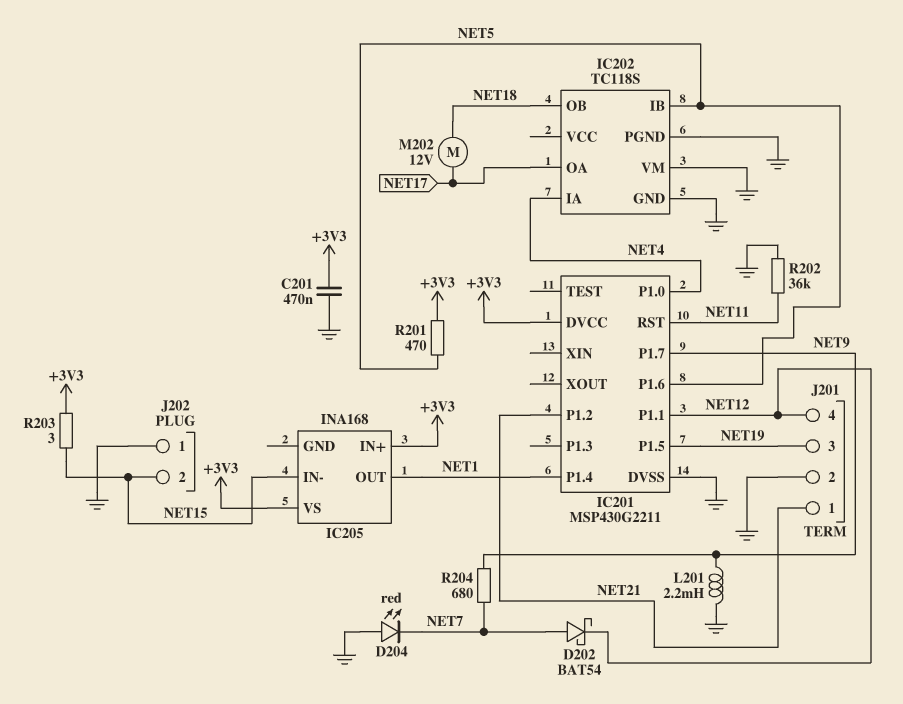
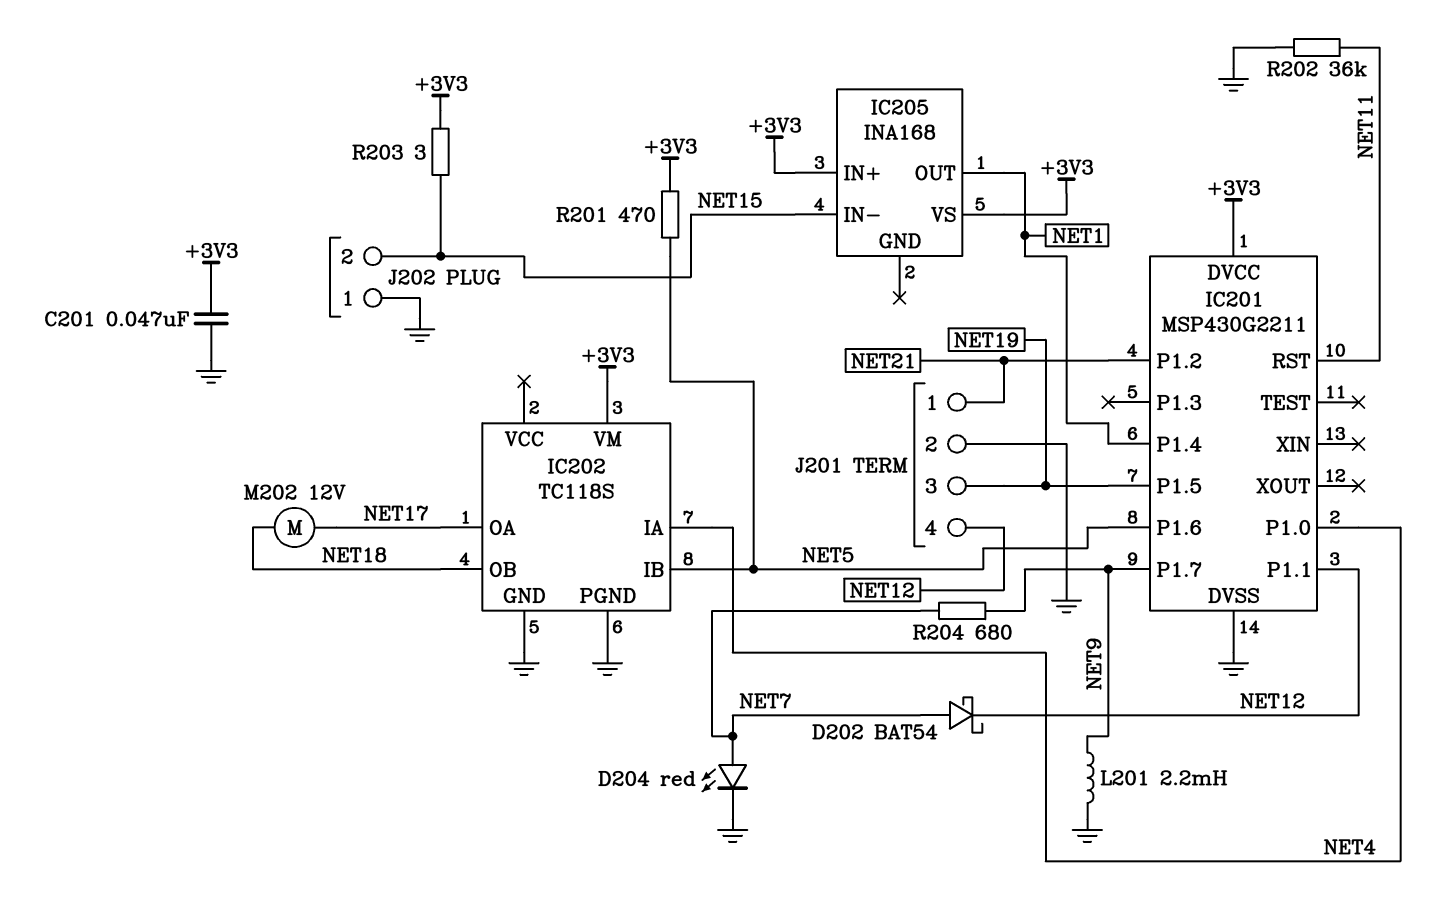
C201: 470nF (+3V3, GND) -> 47nF (+3V3, GND)
D204: LED red (A GND, K NET7) -> LED red (A NET7, K GND)
IC202 pin VM: GND -> +3V3

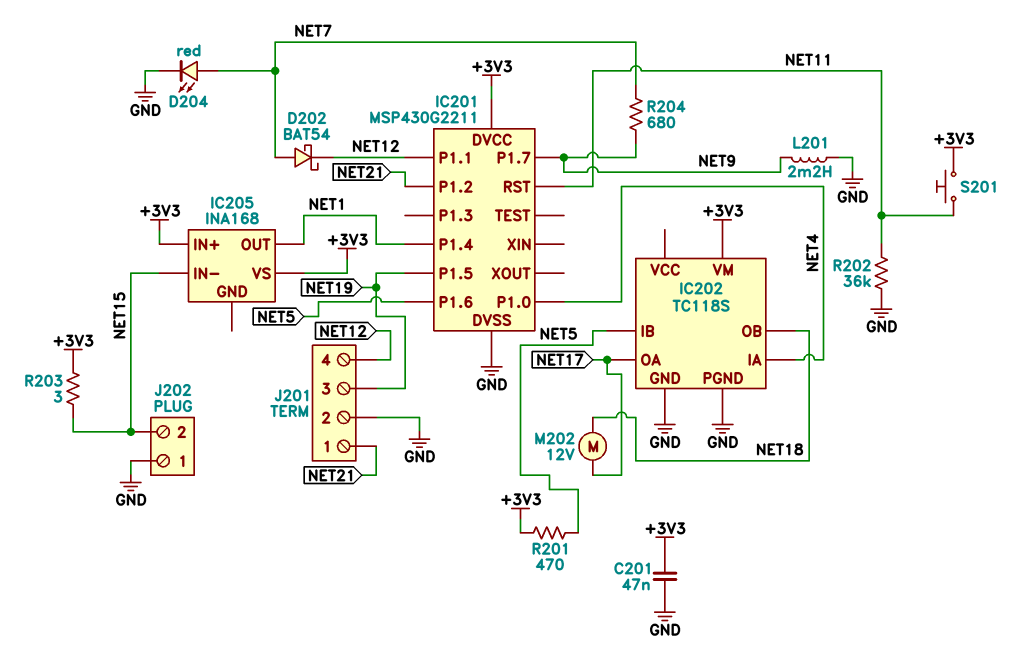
S201: none -> button (+3V3, NET11)

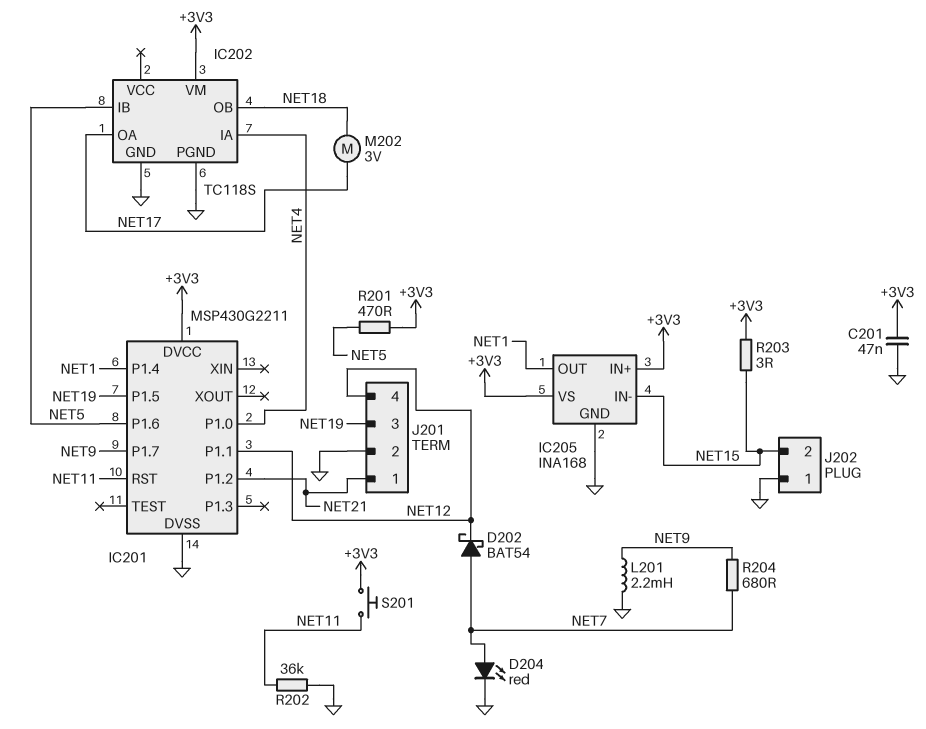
IC205 pin GND: none -> GND
M202: motor 12V (NET17, NET18) -> motor 3V (NET17, NET18)

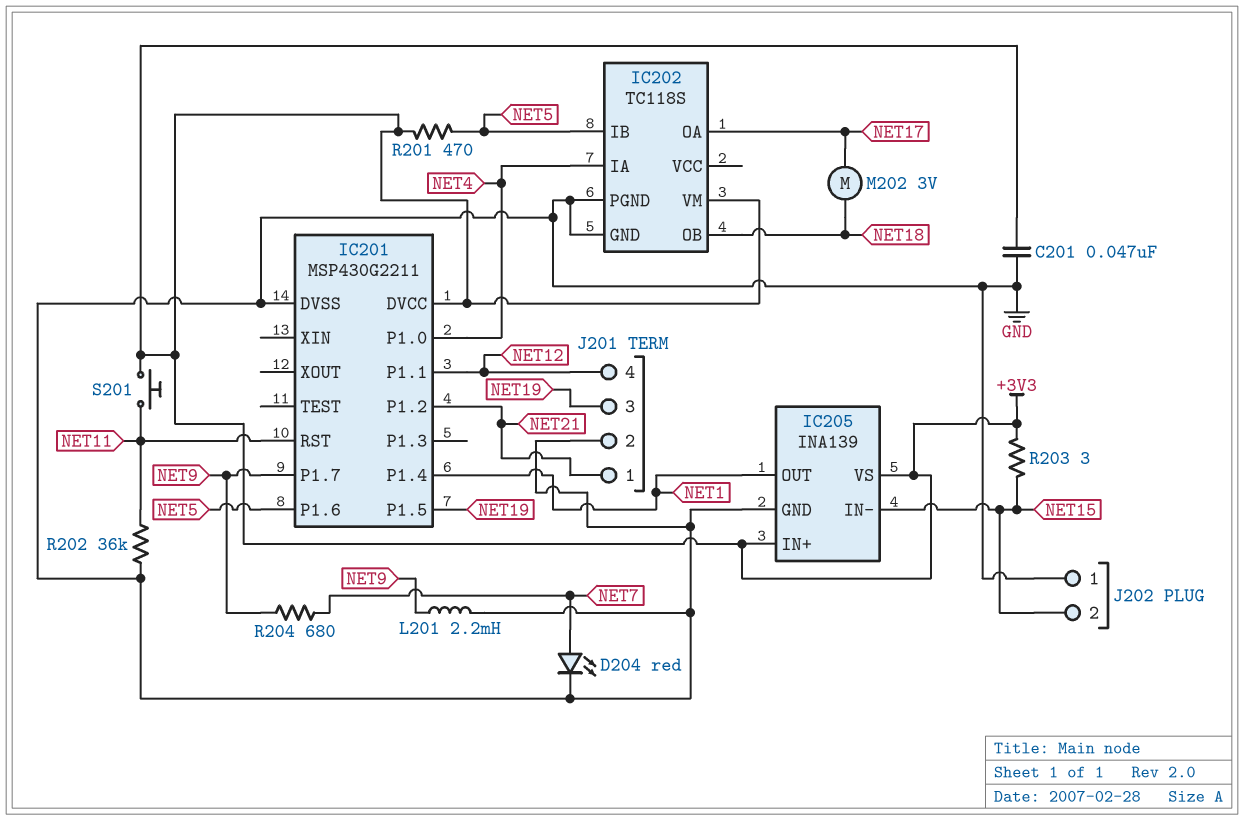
D202: schottky BAT54 (A NET7, K NET12) -> none
IC205: INA168 -> INA139

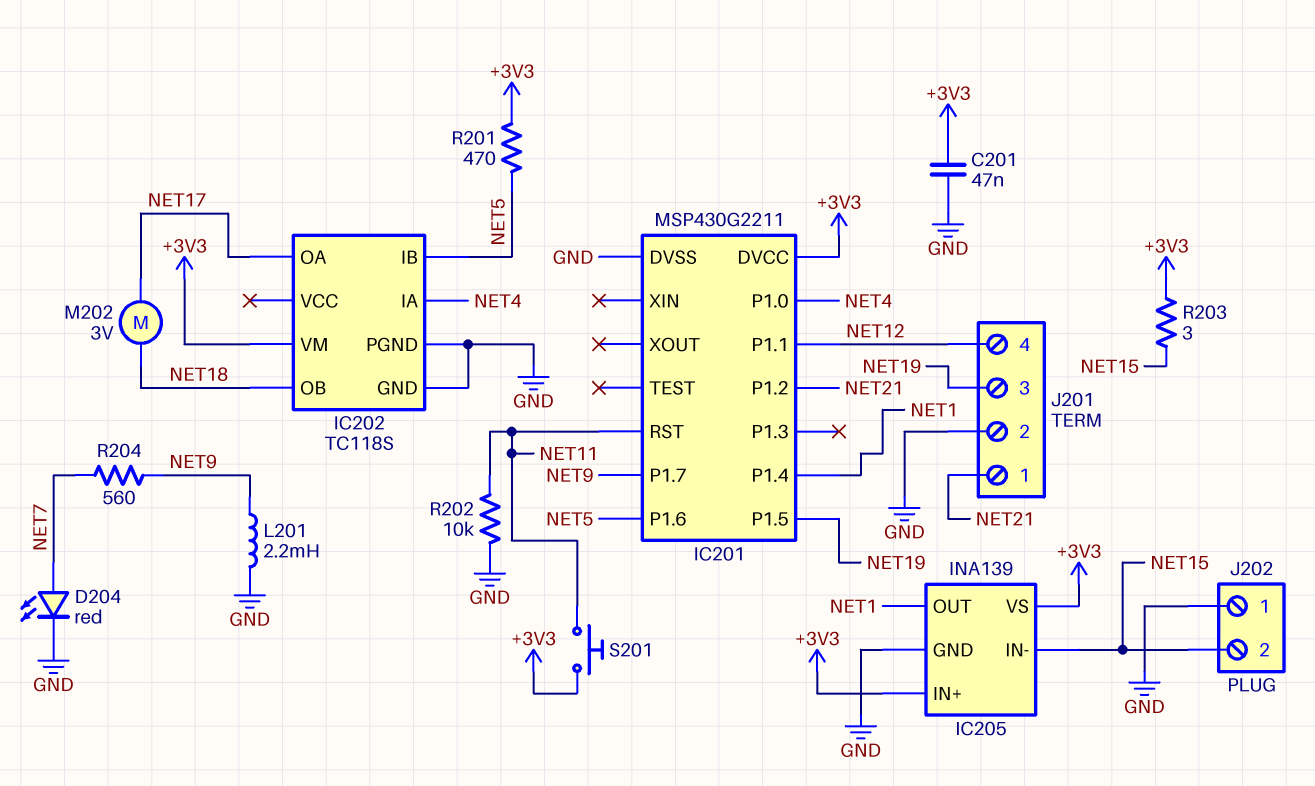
R202: 36k (GND, NET11) -> 10k (GND, NET11)
R204: 680 (NET7, NET9) -> 560 (NET7, NET9)

